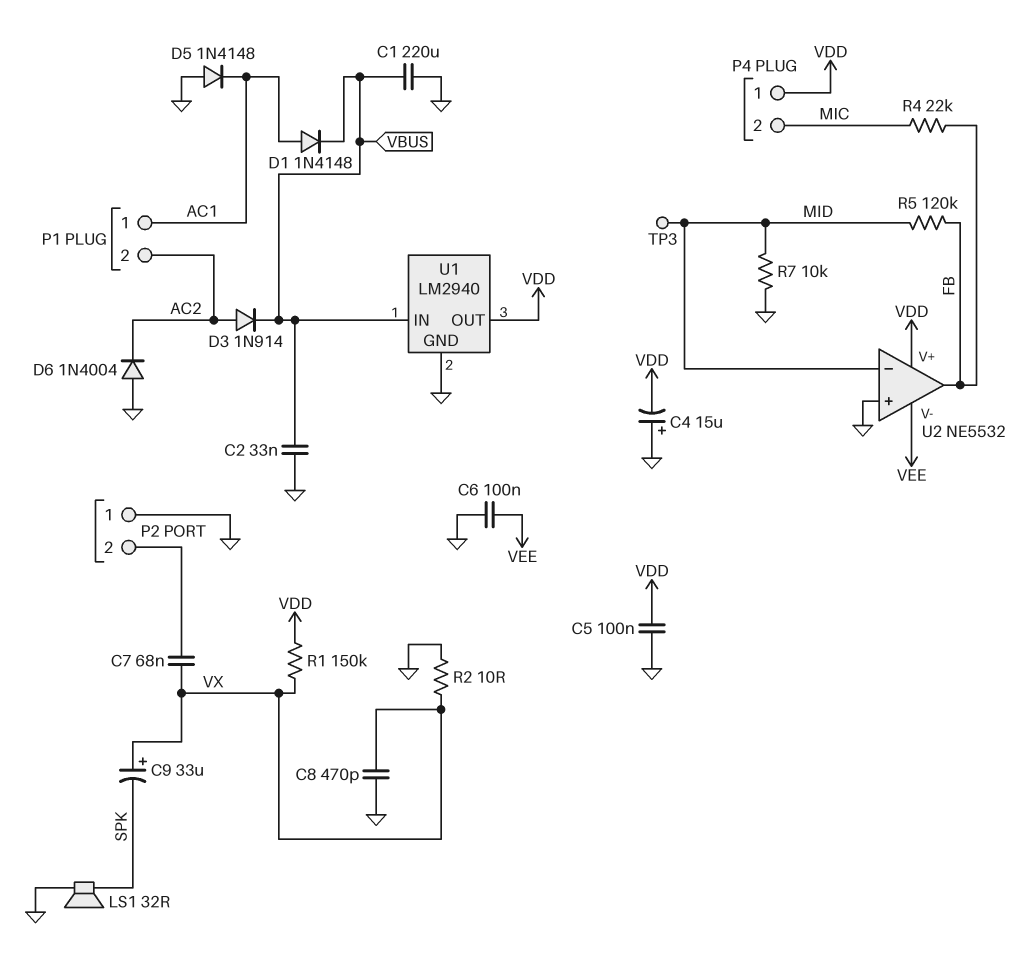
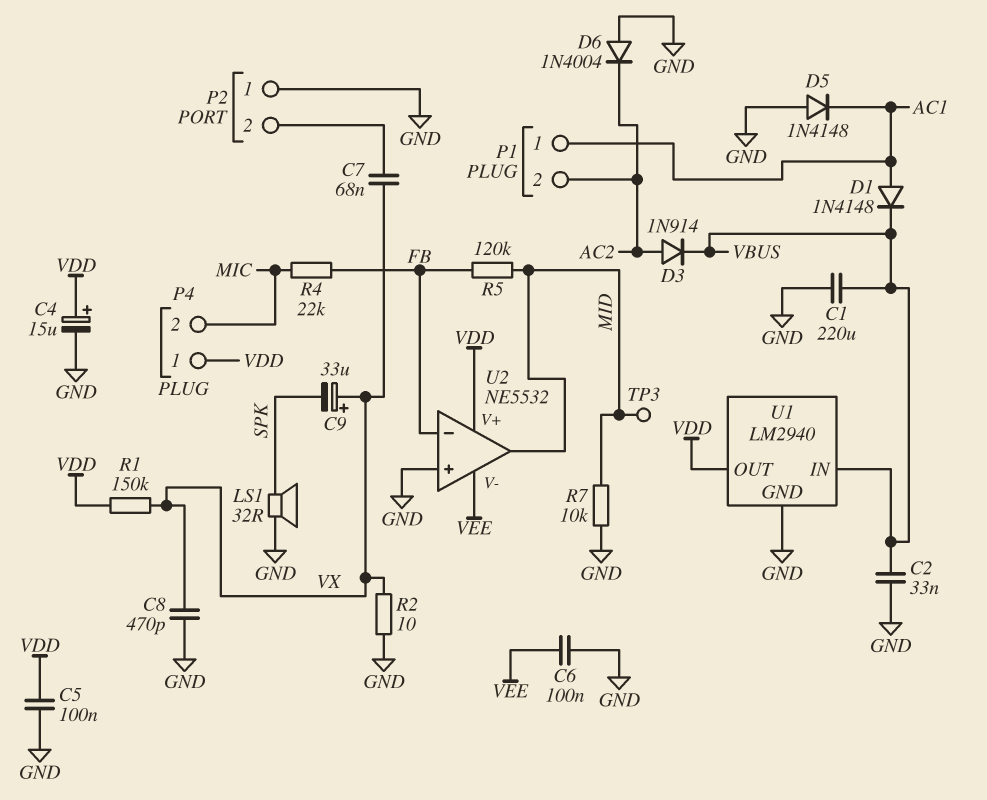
C4: 15uF (plus GND, minus VDD) -> 15uF (plus VDD, minus GND)
U2 pin in-: MID -> FB
U2 pin out: FB -> MID

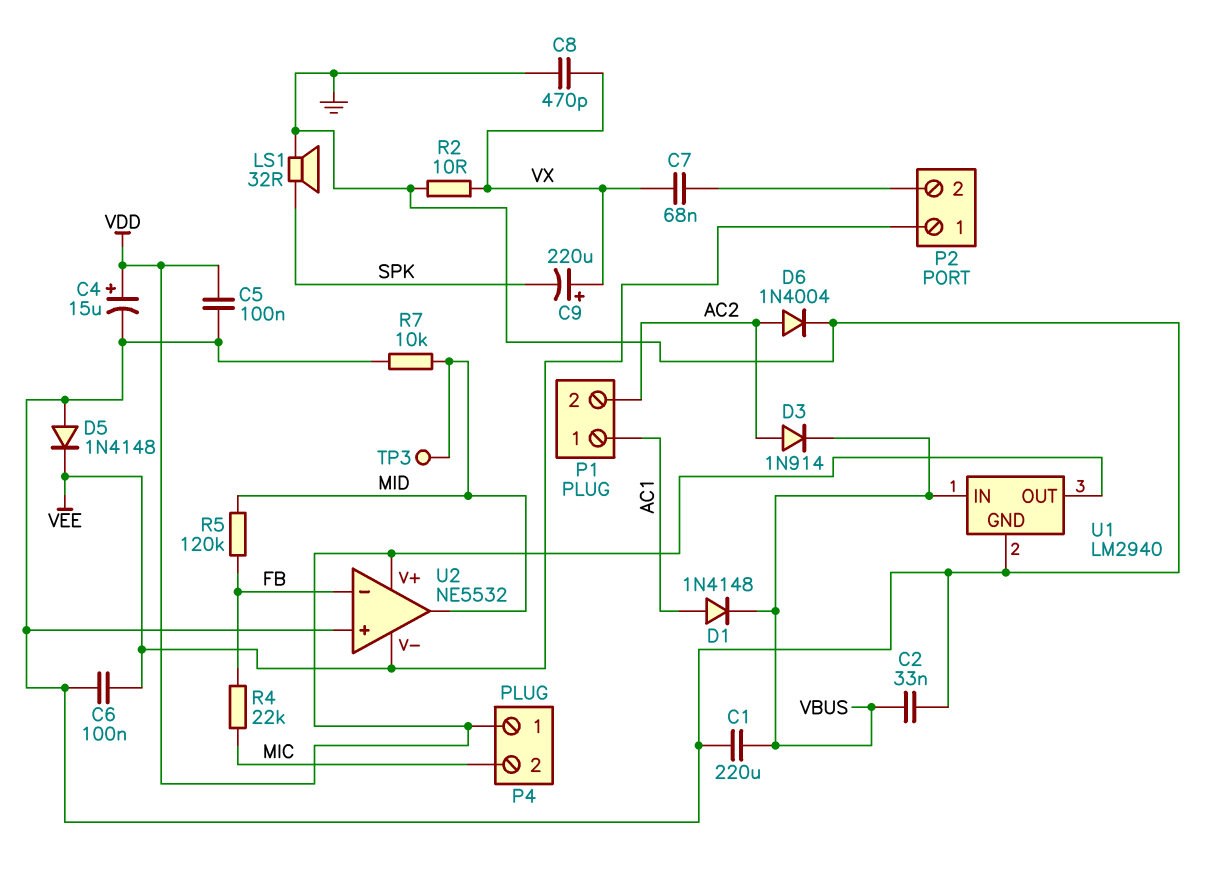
C9: 33uF (plus VX, minus SPK) -> 220uF (plus VX, minus SPK)
D5: diode 1N4148 (A GND, K AC1) -> diode 1N4148 (A GND, K VEE)
D6: diode 1N4004 (A GND, K AC2) -> diode 1N4004 (A AC2, K GND)
P2 pin 1: GND -> VEE
R1: 150k (VDD, VX) -> none

